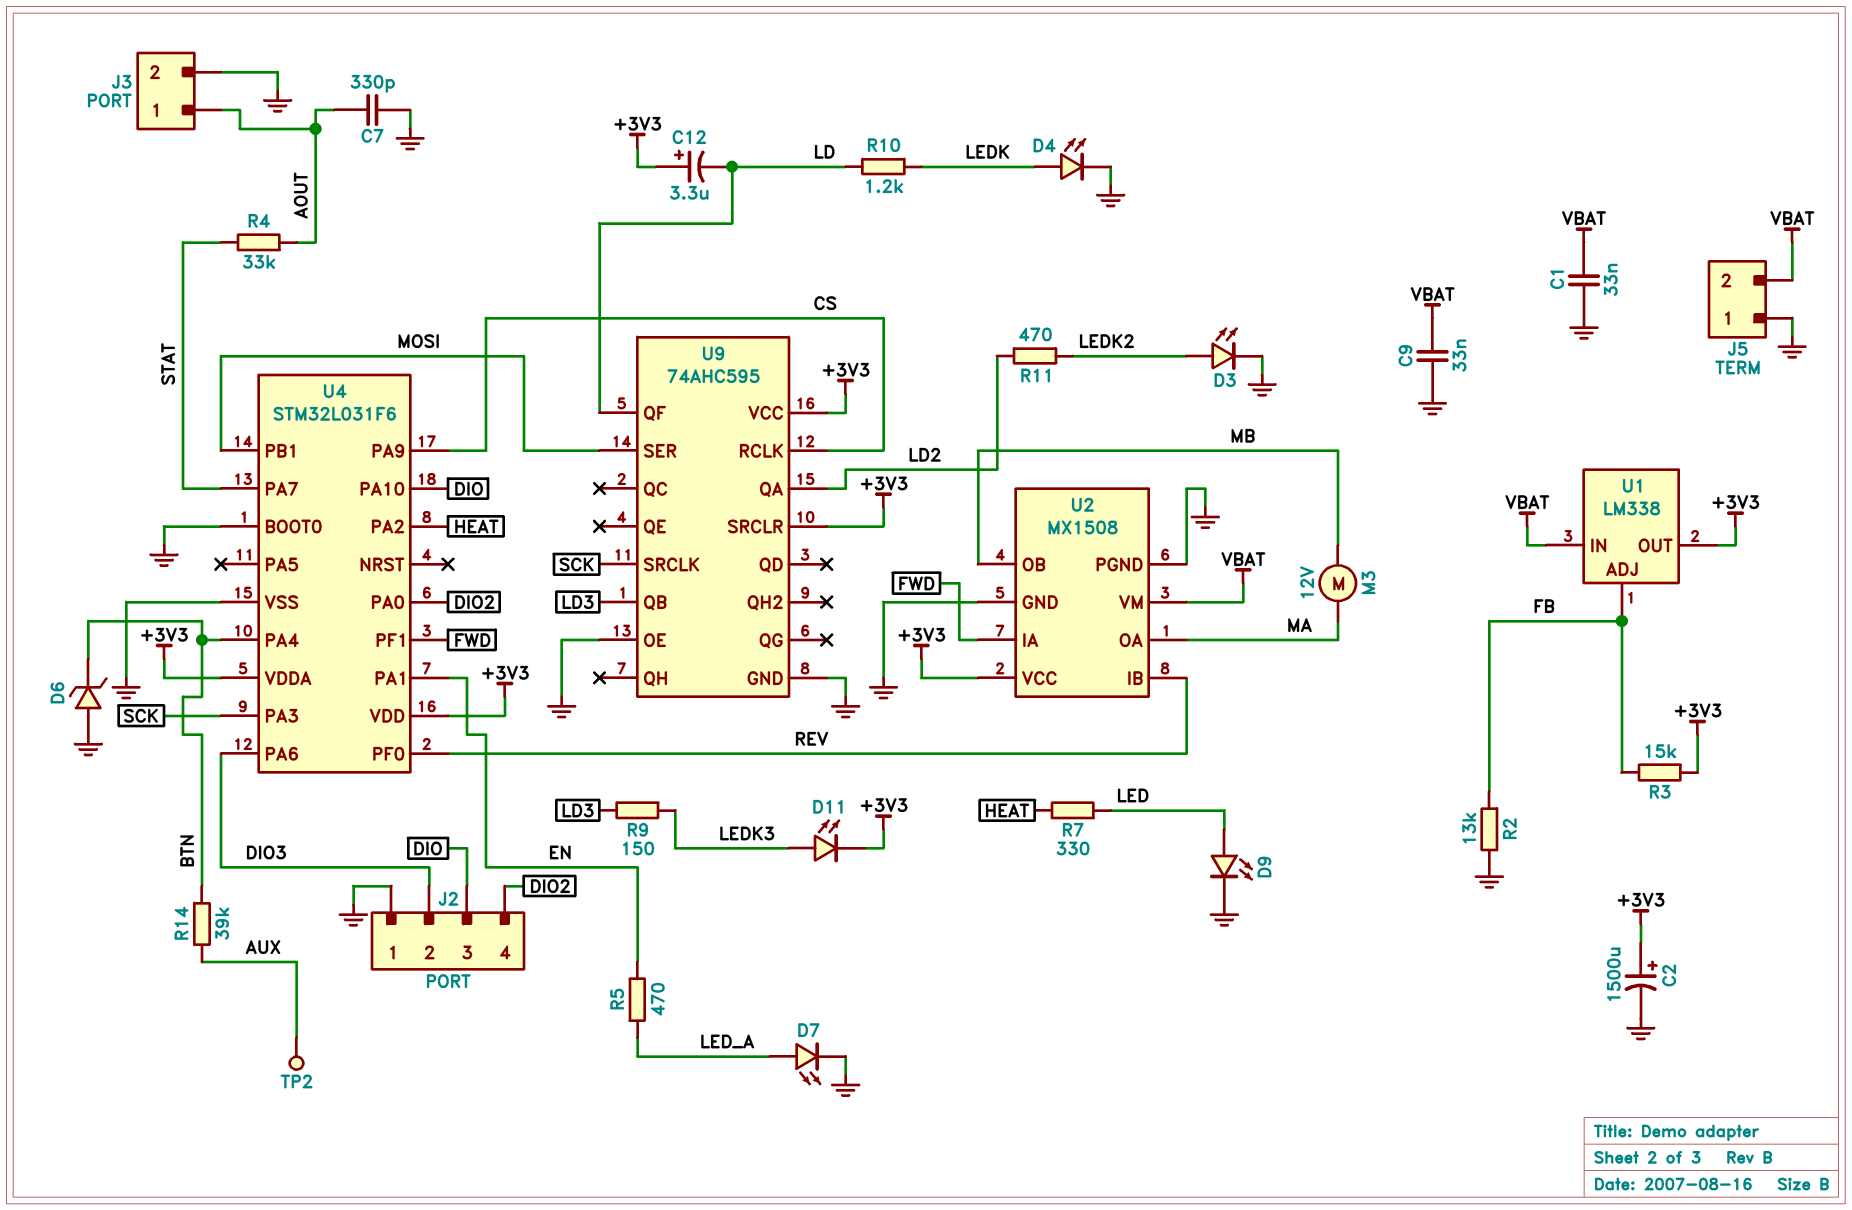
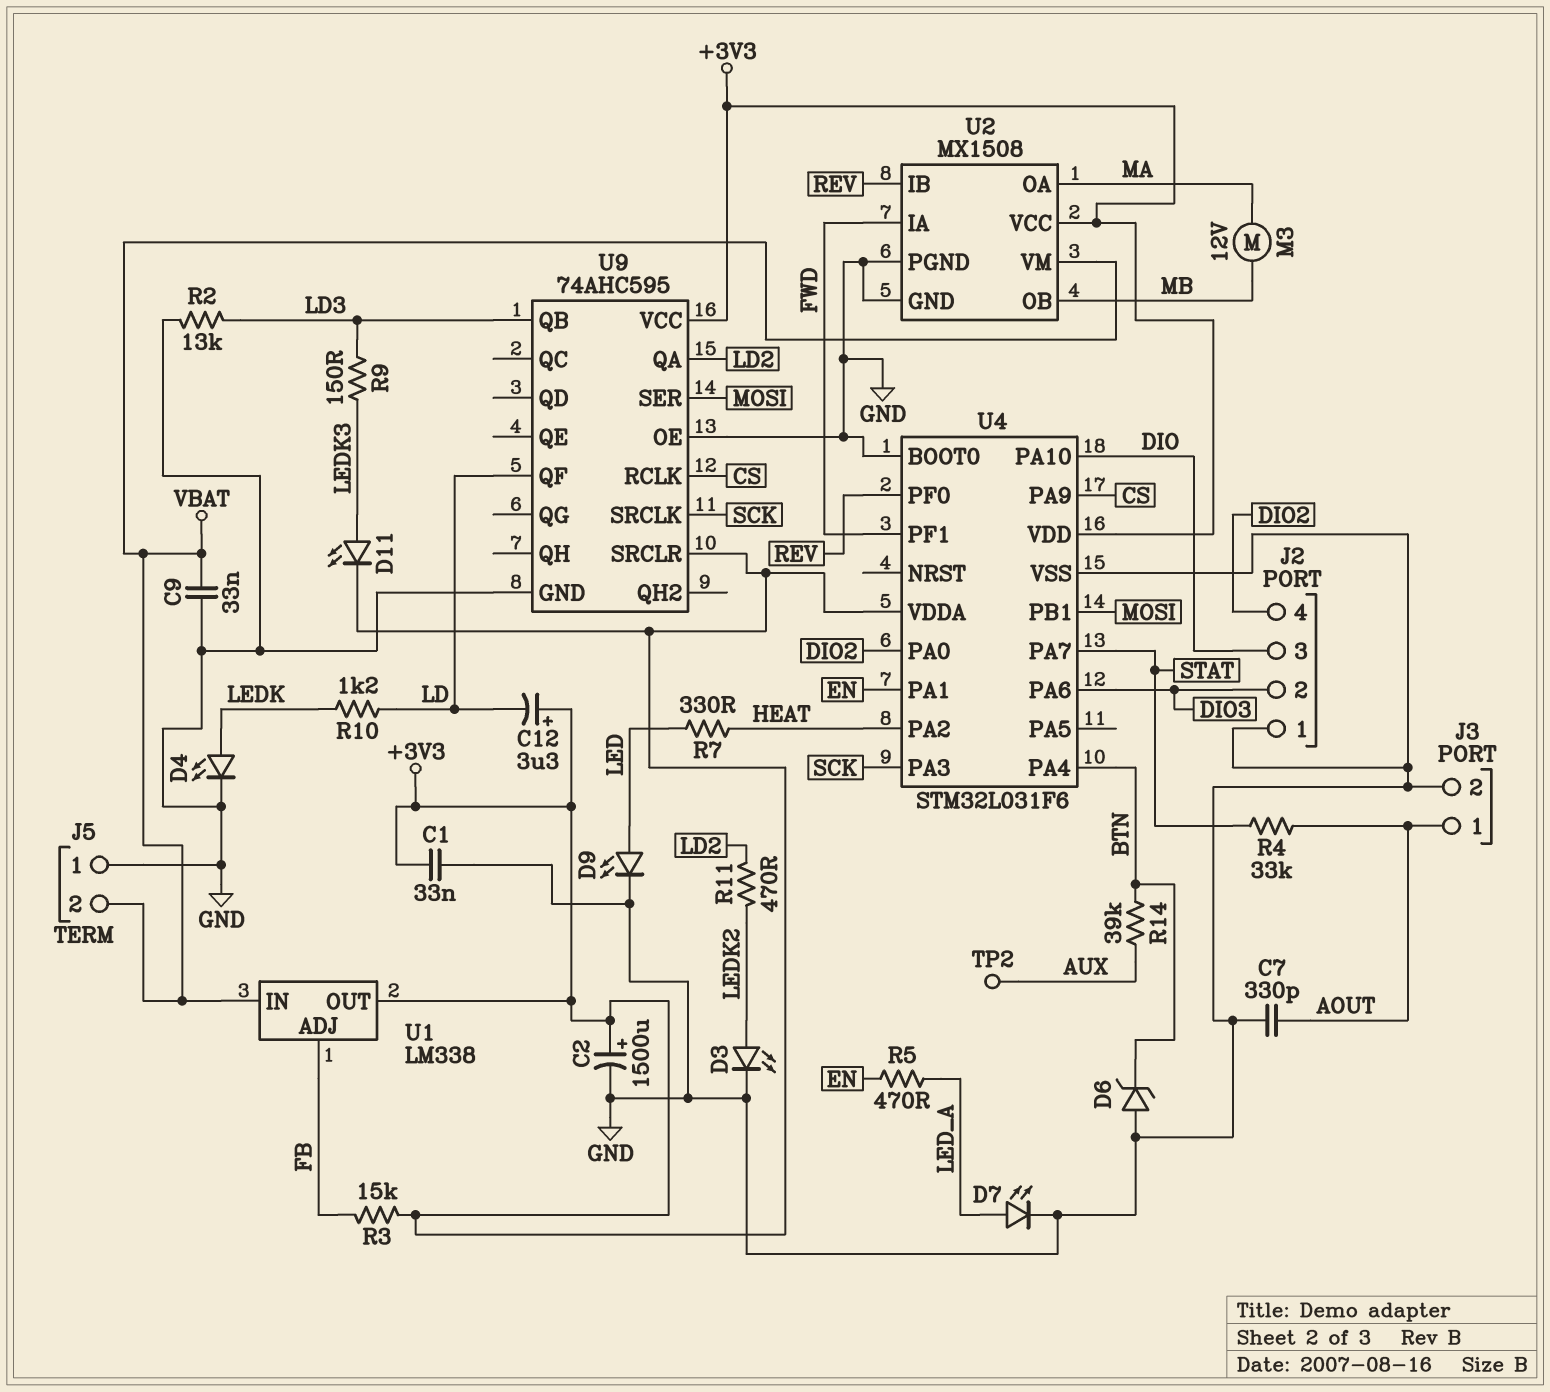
C1: 33nF (GND, VBAT) -> 33nF (+3V3, GND)
R2: 13k (FB, GND) -> 13k (GND, LD3)

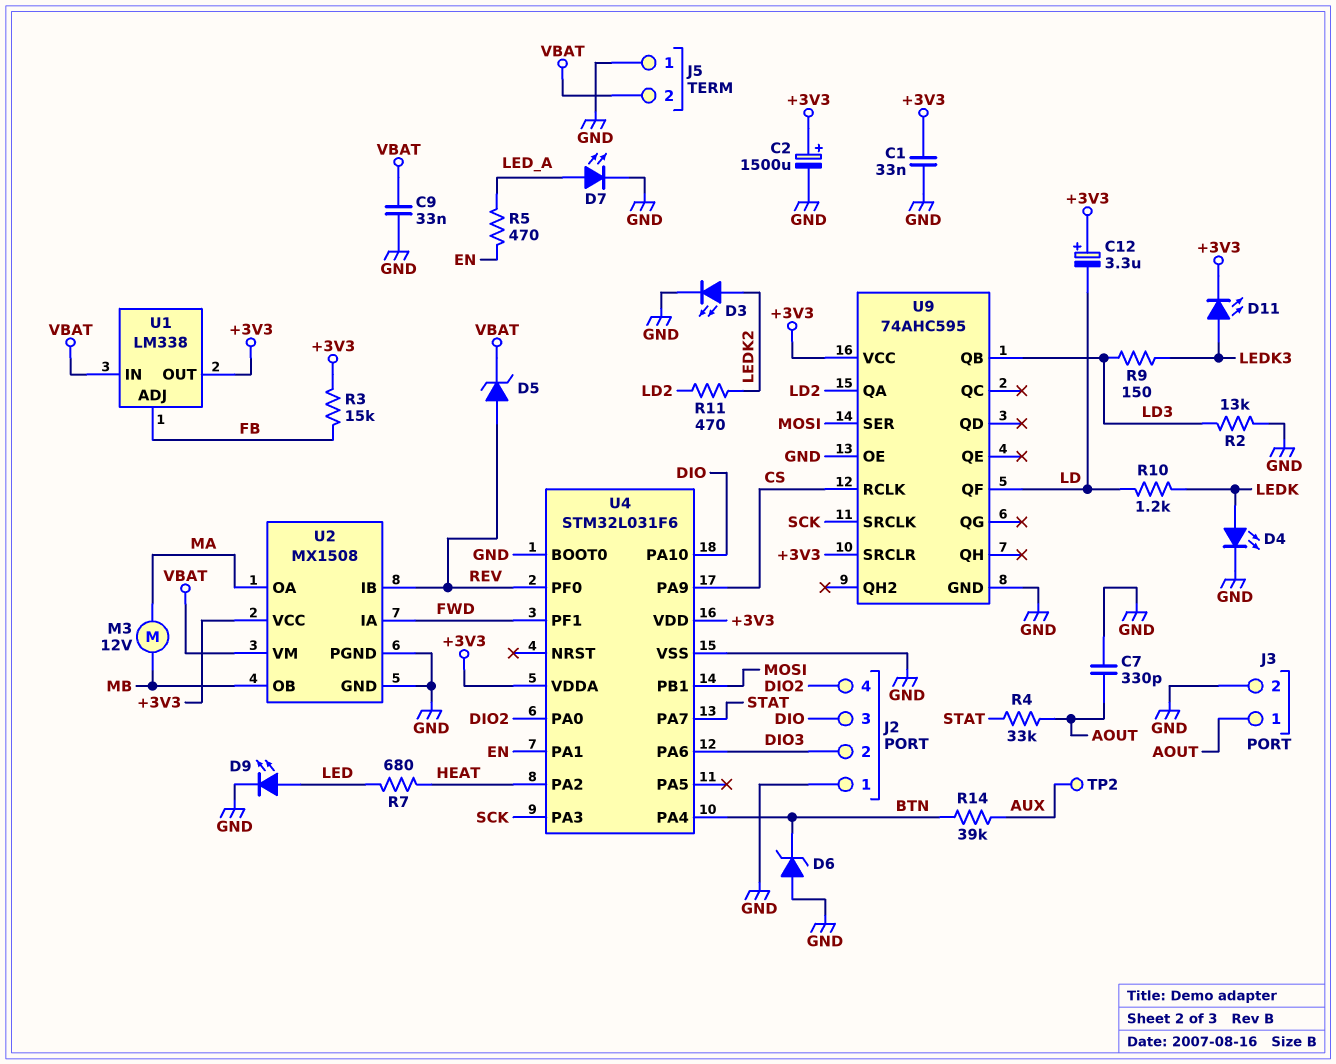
D5: none -> zener (A REV, K VBAT)
R7: 330 (HEAT, LED) -> 680 (HEAT, LED)

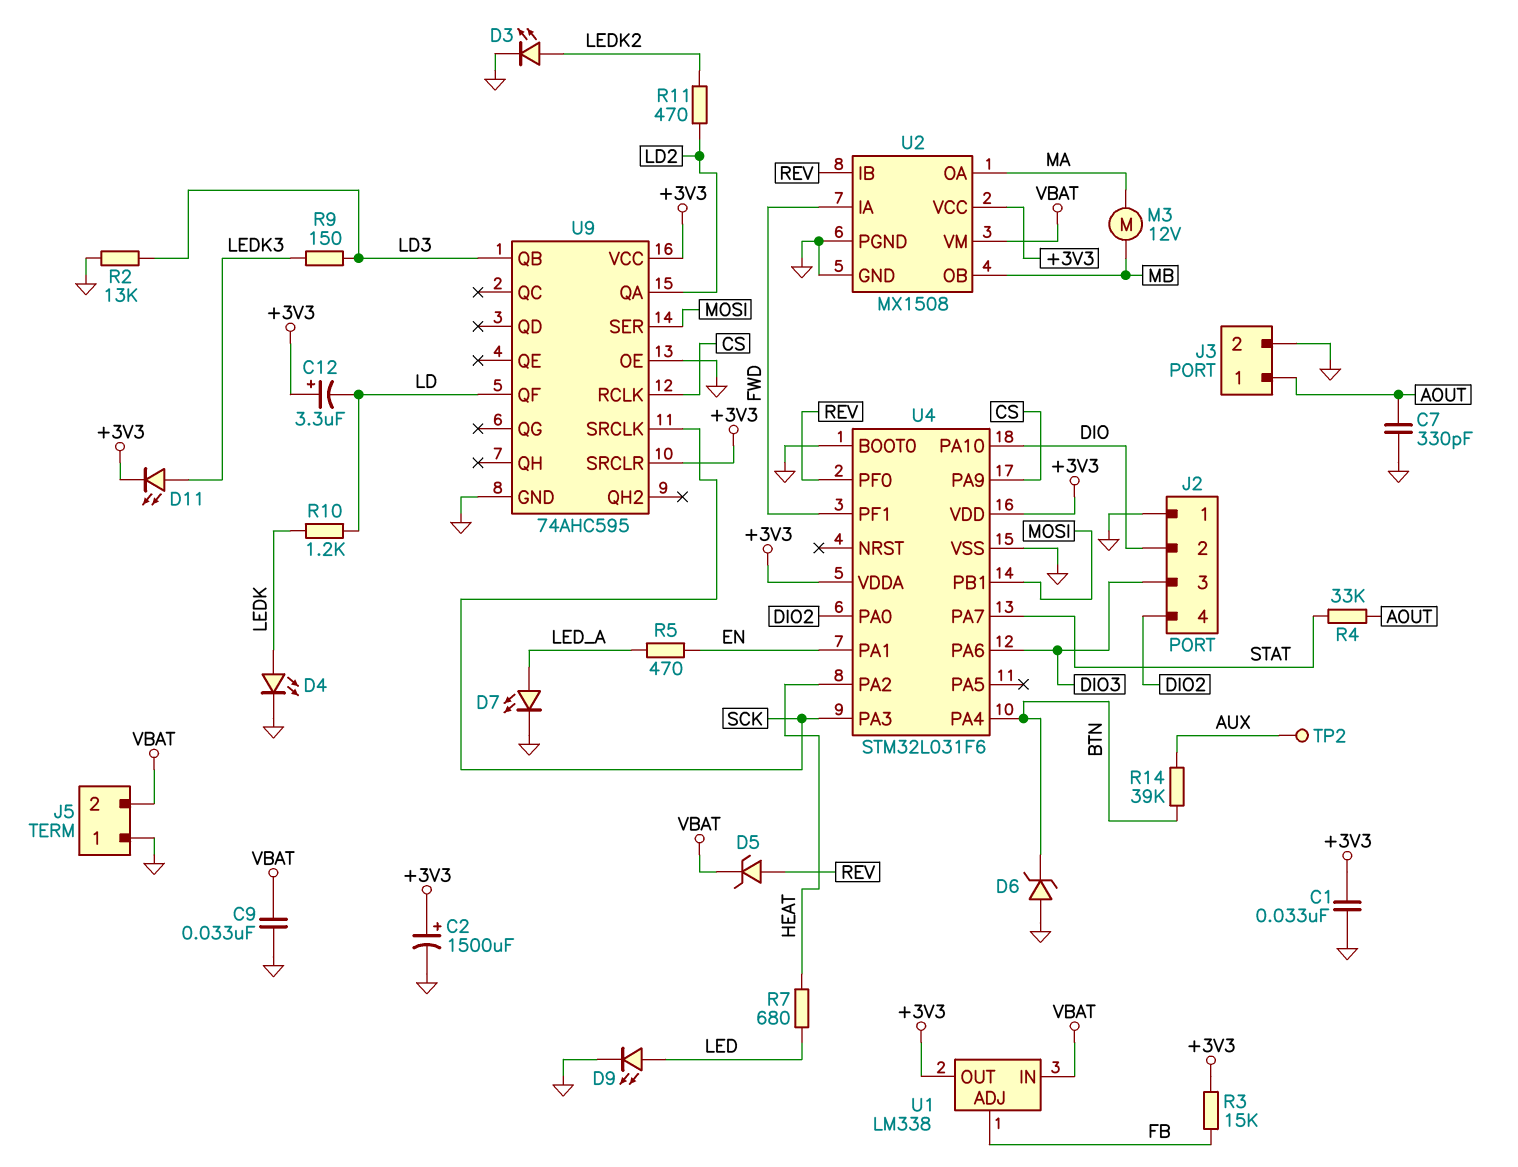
J2 pin 2: DIO3 -> DIO
J2 pin 3: DIO -> DIO3

